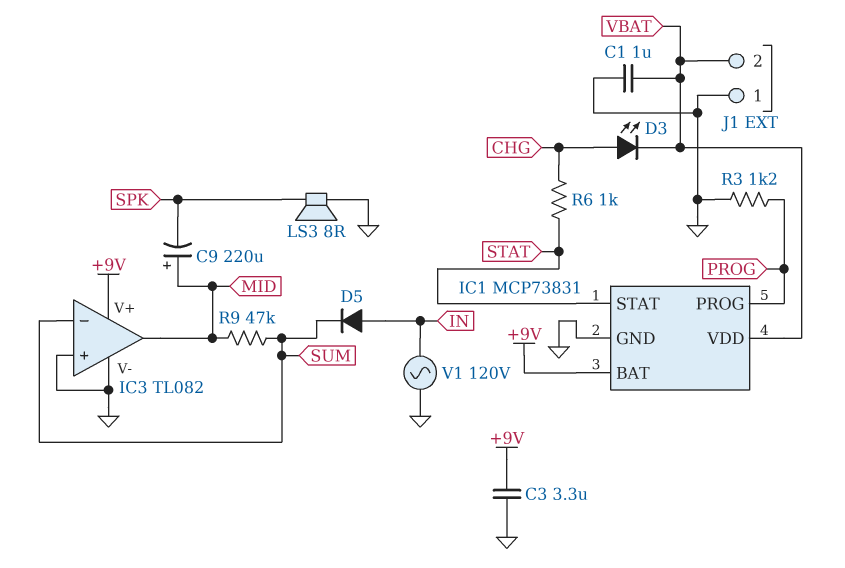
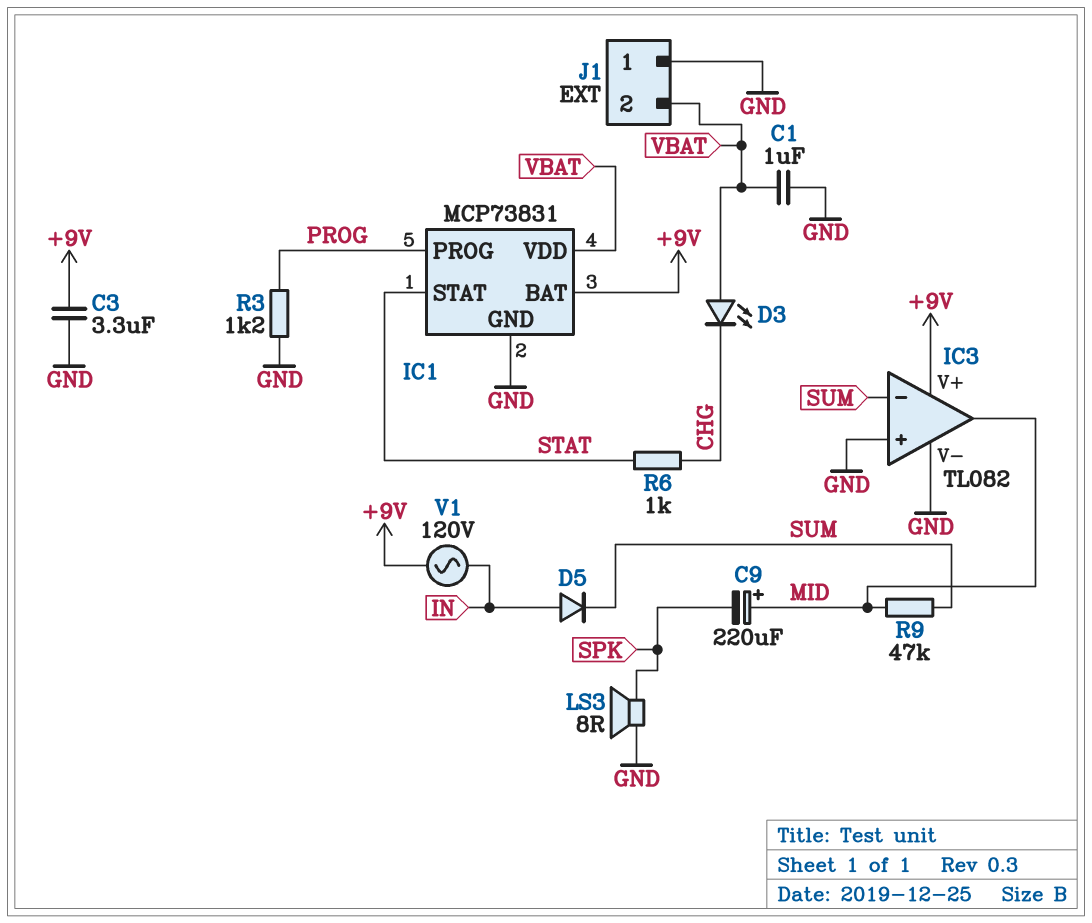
D3: LED (A CHG, K VBAT) -> LED (A VBAT, K CHG)
V1: AC 120V (GND, IN) -> AC 120V (+9V, IN)

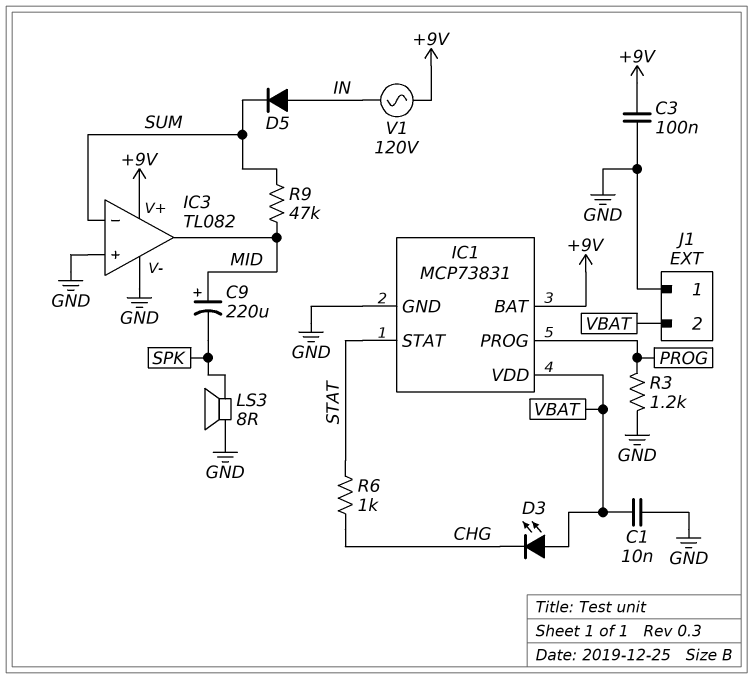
C1: 1uF (GND, VBAT) -> 10nF (GND, VBAT)
C3: 3.3uF (+9V, GND) -> 100nF (+9V, GND)

